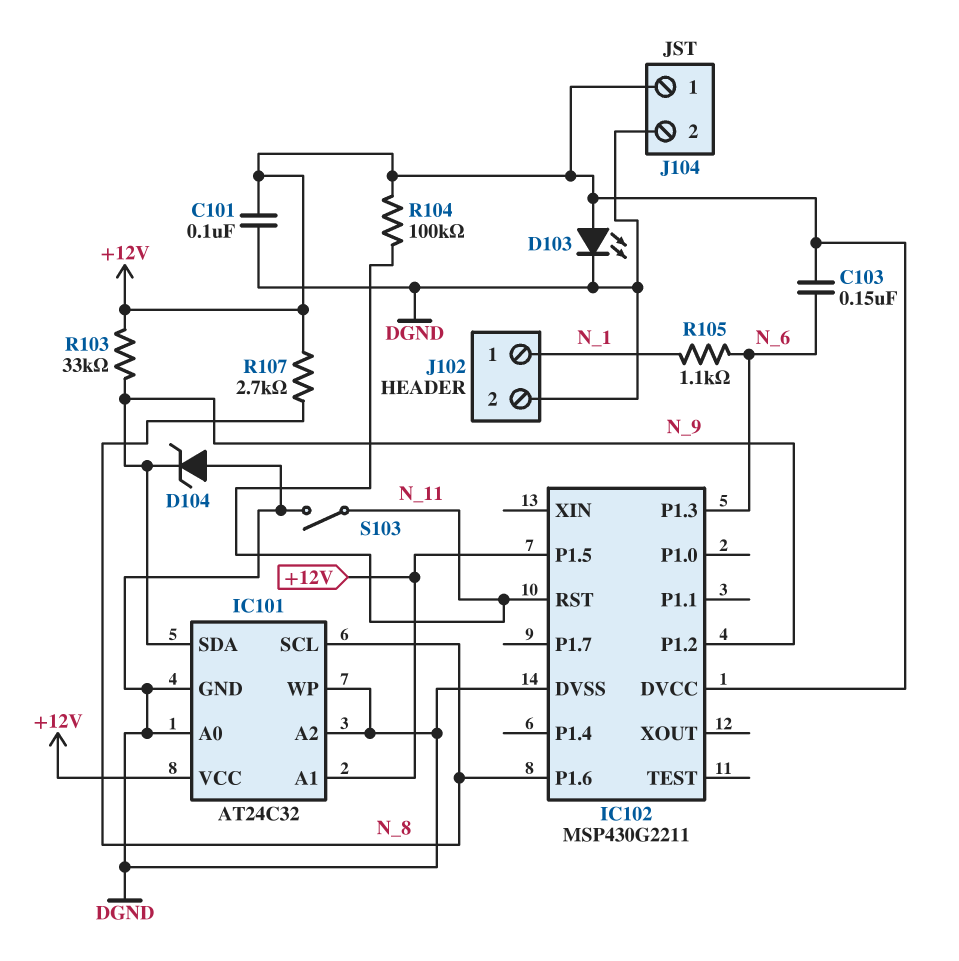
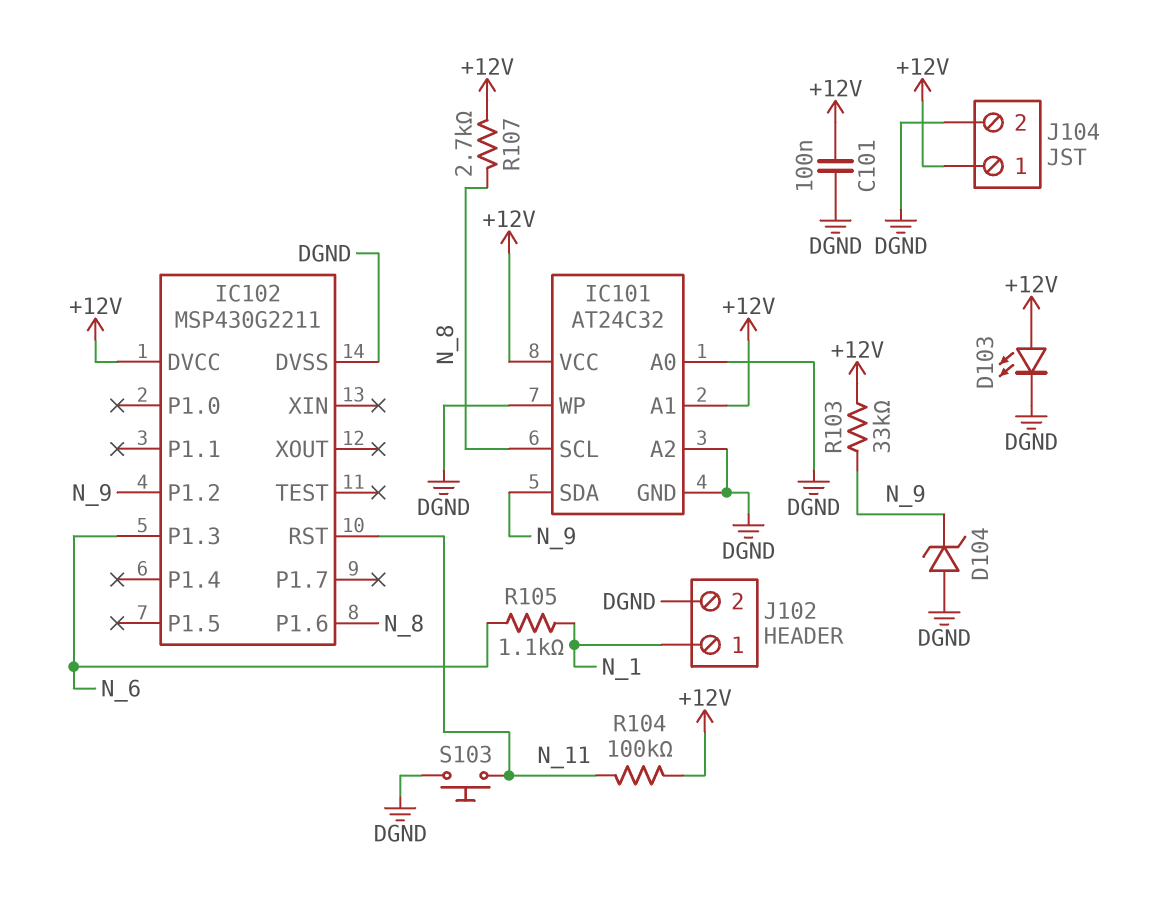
C103: 150nF (+12V, N_6) -> none
IC102 pin P1.5: +12V -> none
S103: switch (DGND, N_11) -> button (DGND, N_11)

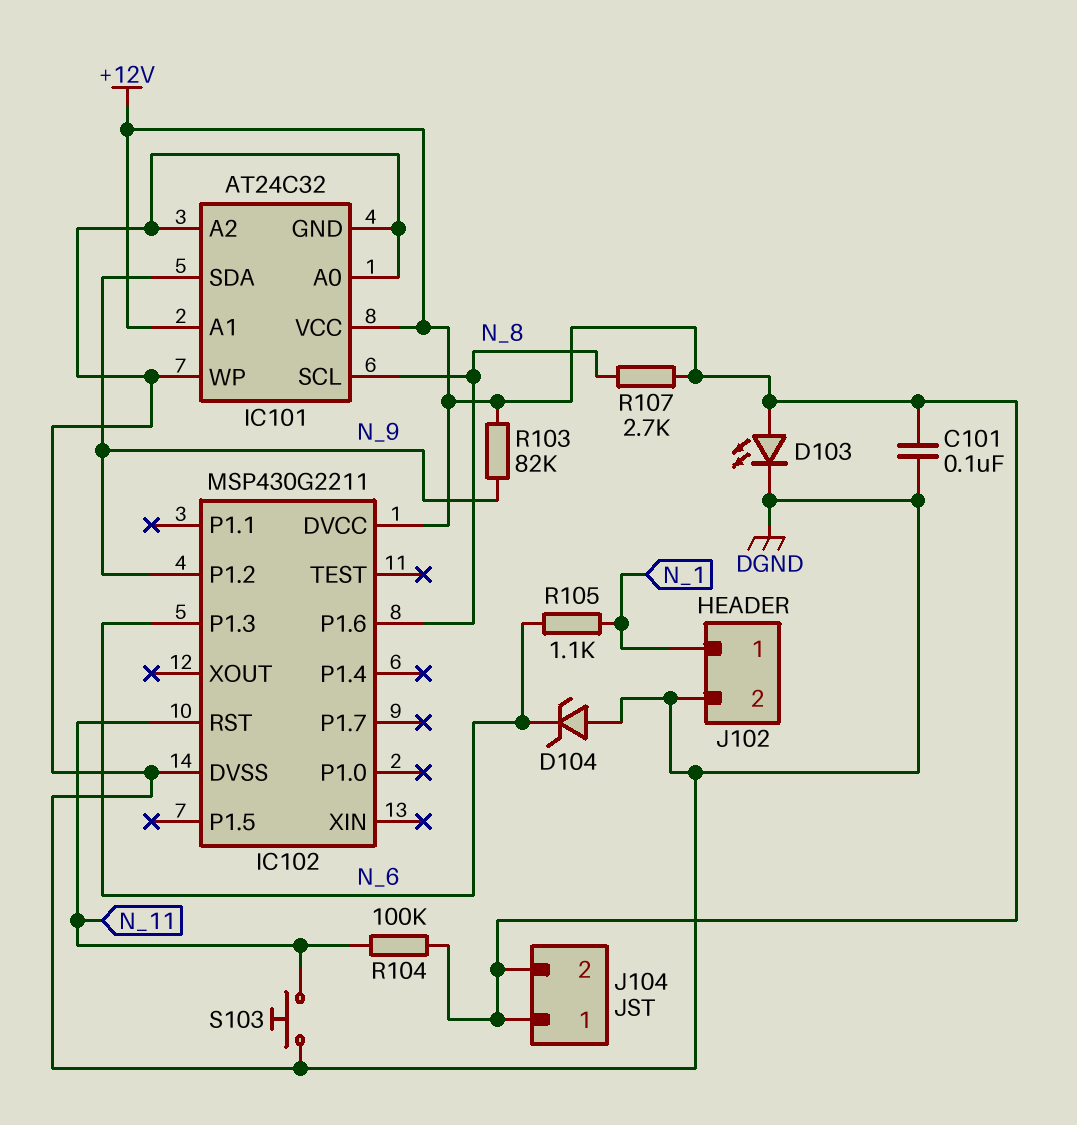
D104: zener (A DGND, K N_9) -> zener (A DGND, K N_6)
J104 pin 2: DGND -> +12V
R103: 33k (+12V, N_9) -> 82k (+12V, N_9)

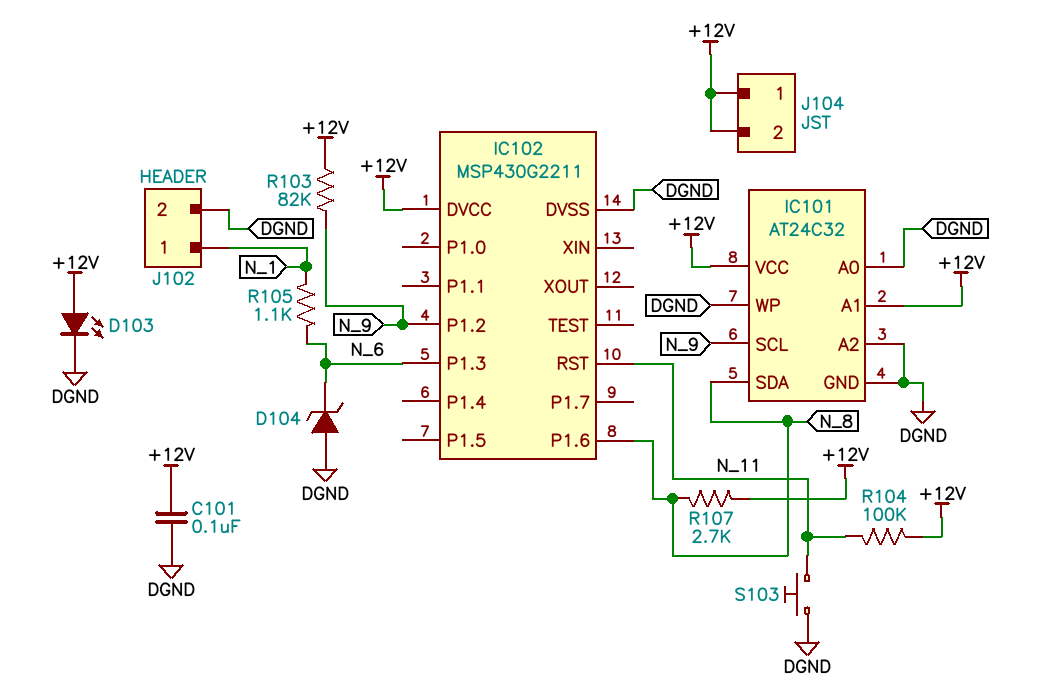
IC101 pin SCL: N_8 -> N_9
IC101 pin SDA: N_9 -> N_8

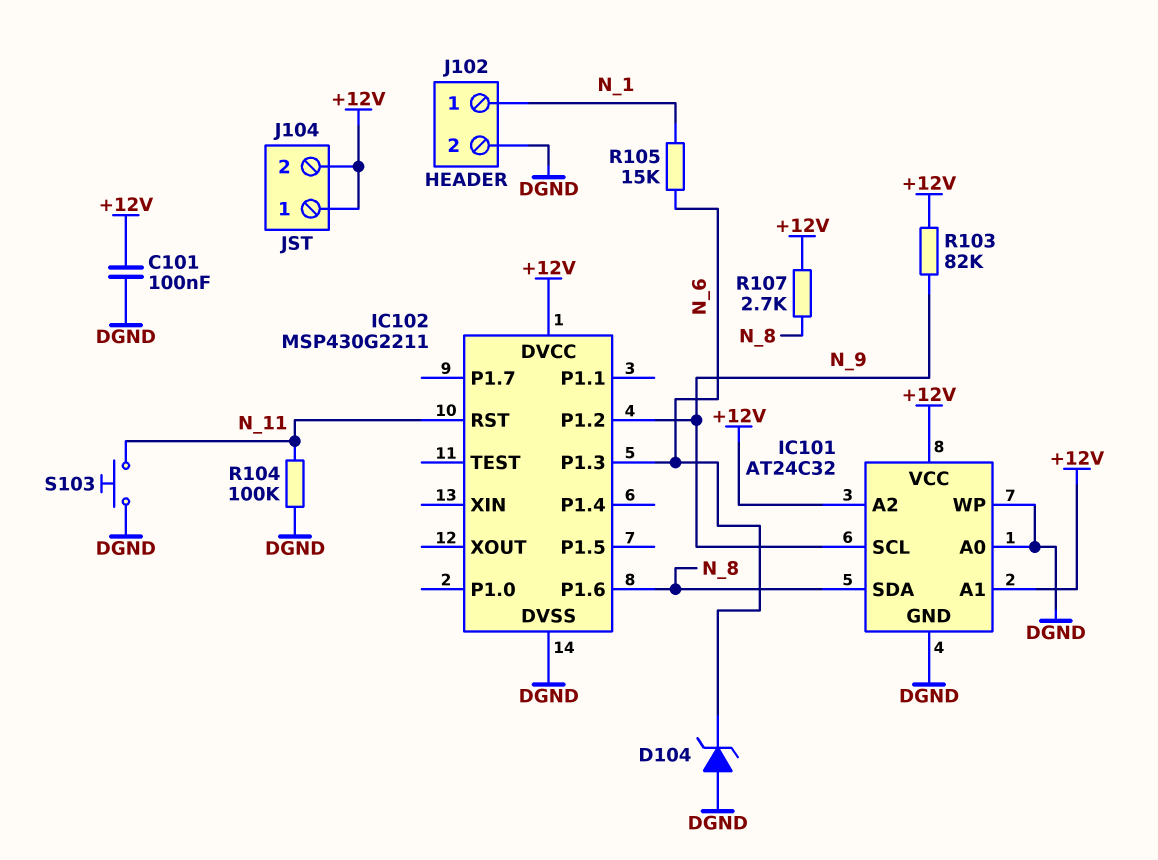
D103: LED (A +12V, K DGND) -> none
IC101 pin A2: DGND -> +12V
R104: 100k (+12V, N_11) -> 100k (DGND, N_11)
R105: 1.1k (N_1, N_6) -> 15k (N_1, N_6)

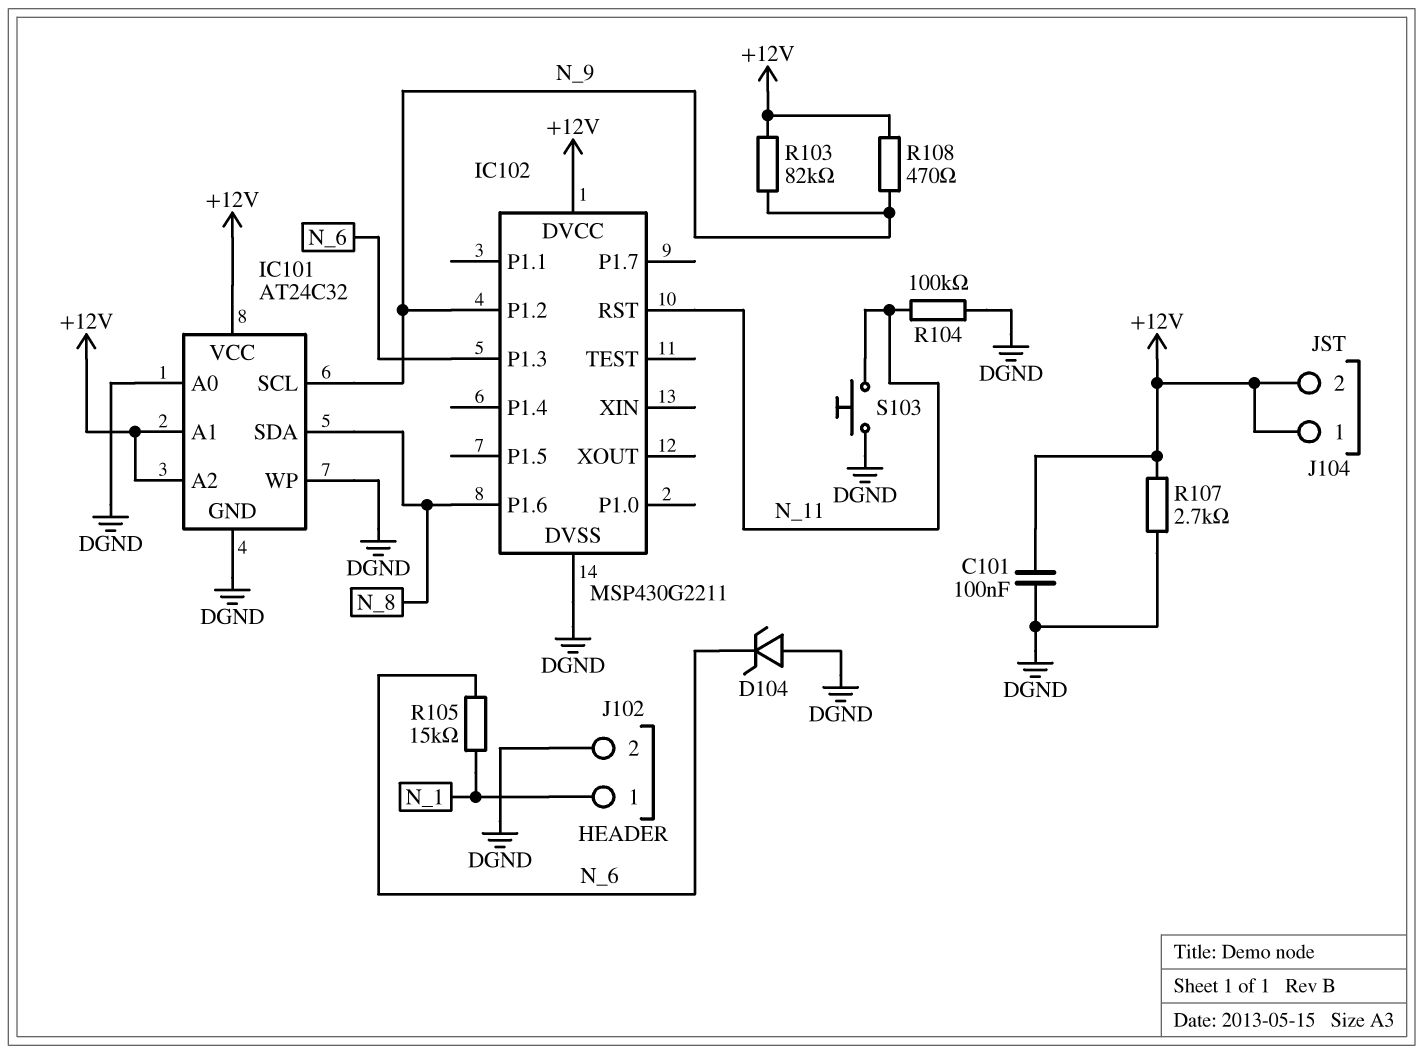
R107: 2.7k (+12V, N_8) -> 2.7k (+12V, DGND)
R108: none -> 470 (+12V, N_9)

